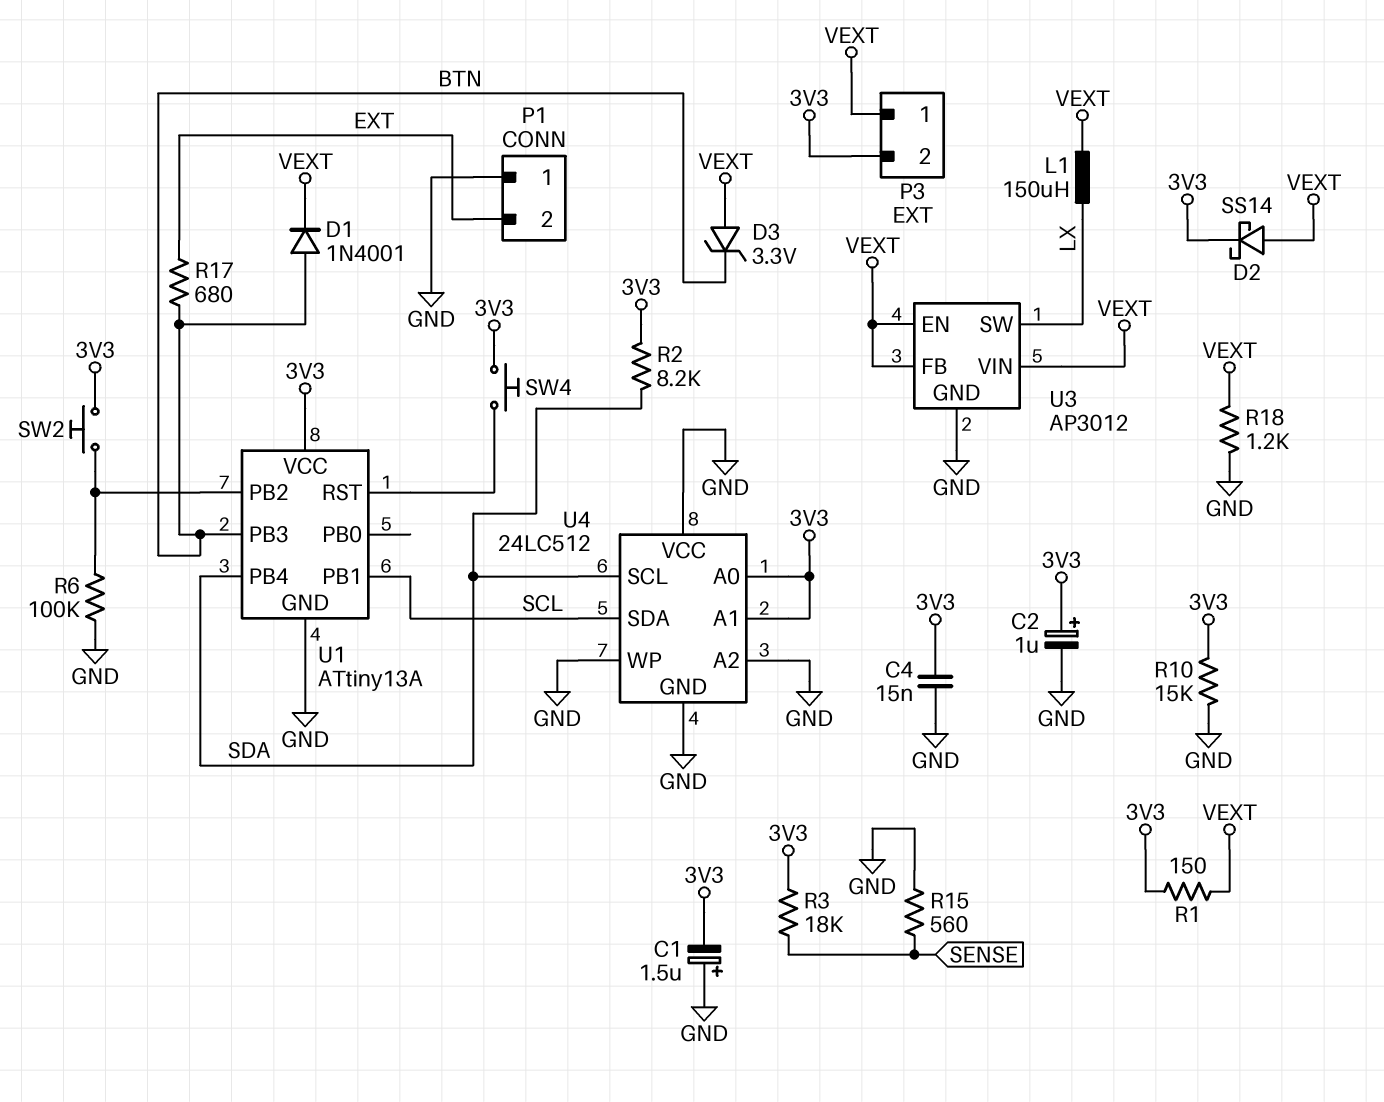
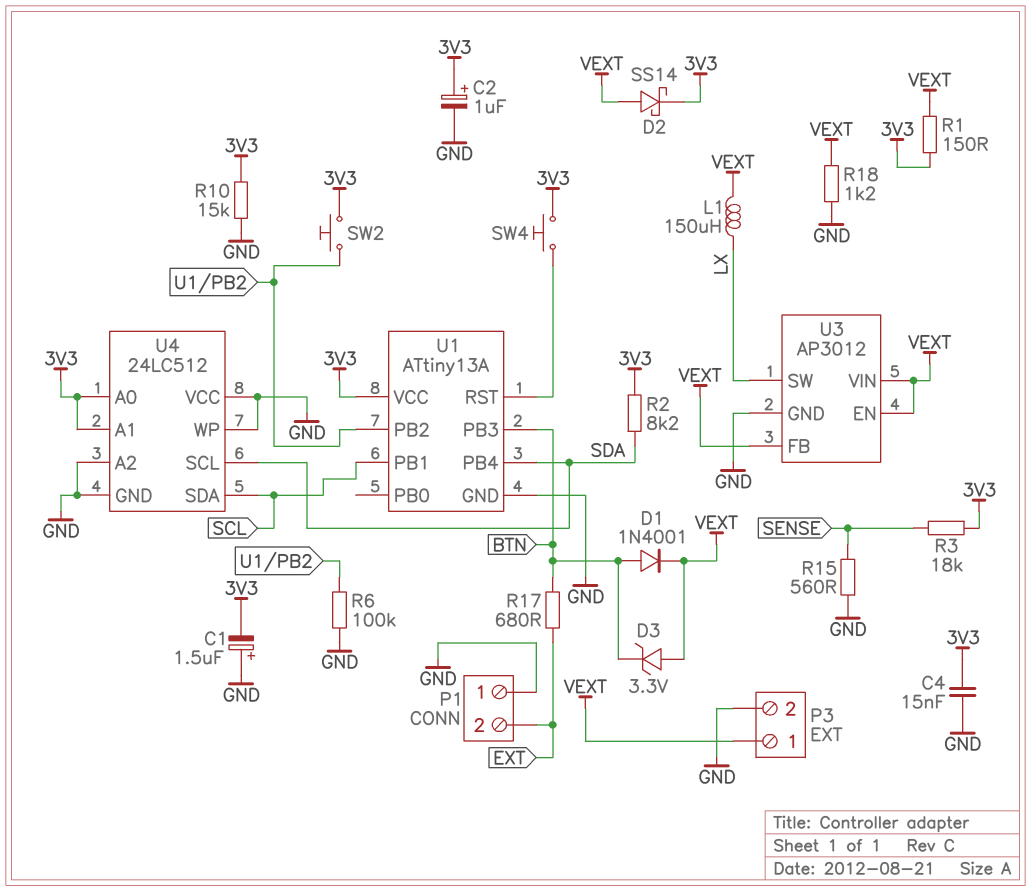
P3 pin 2: 3V3 -> GND

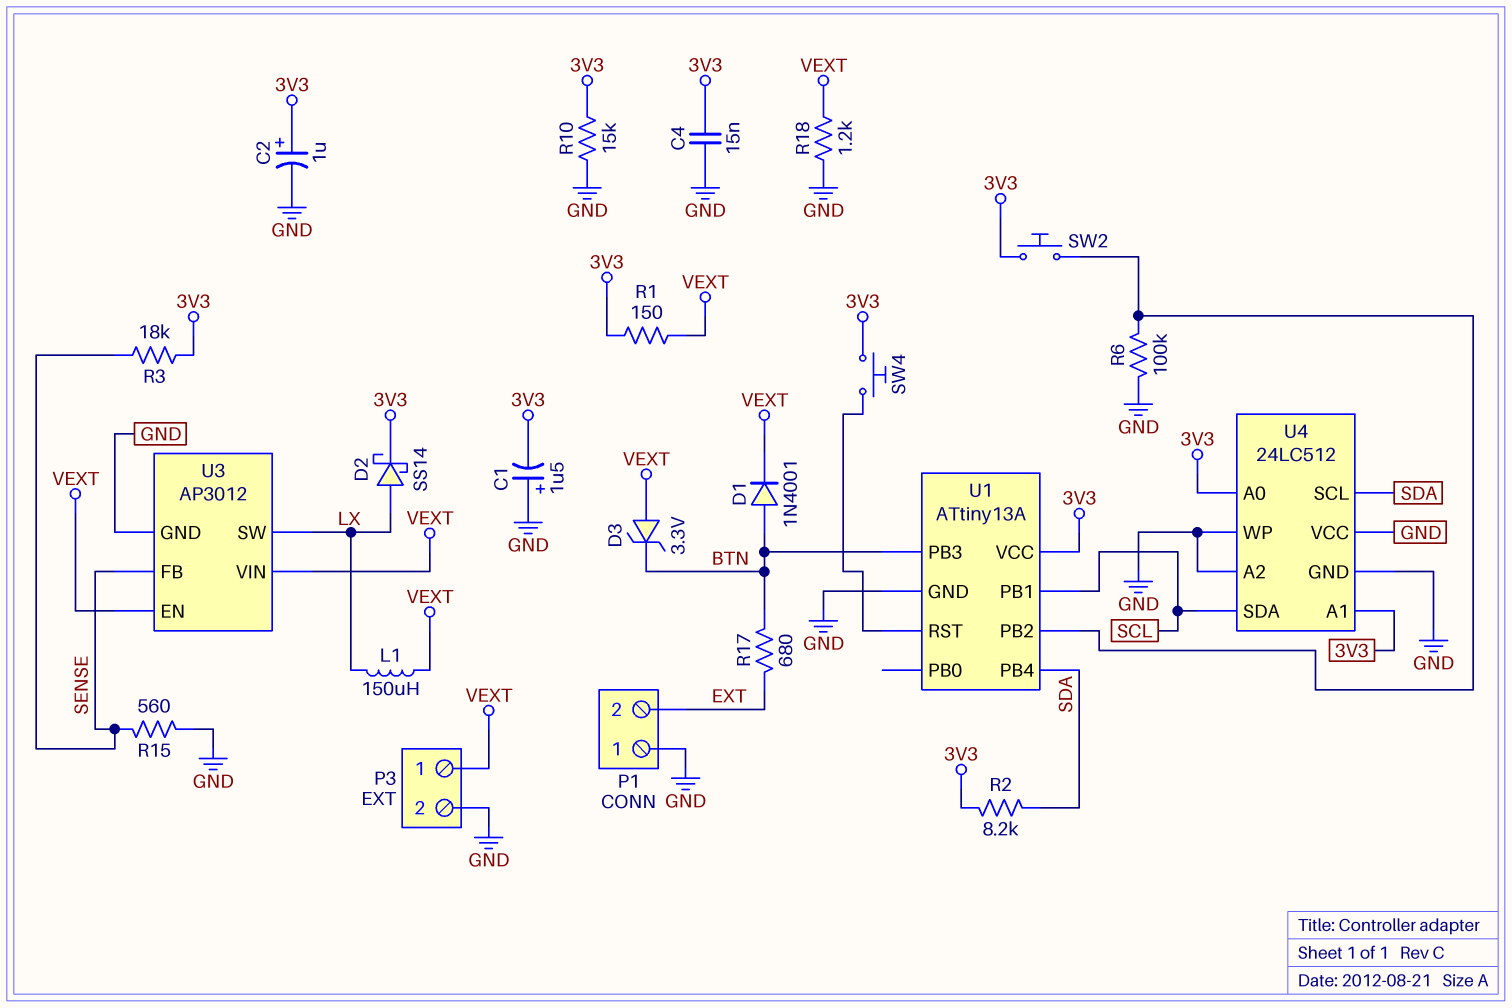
D2: schottky SS14 (A VEXT, K 3V3) -> schottky SS14 (A LX, K 3V3)
U3 pin FB: VEXT -> SENSE

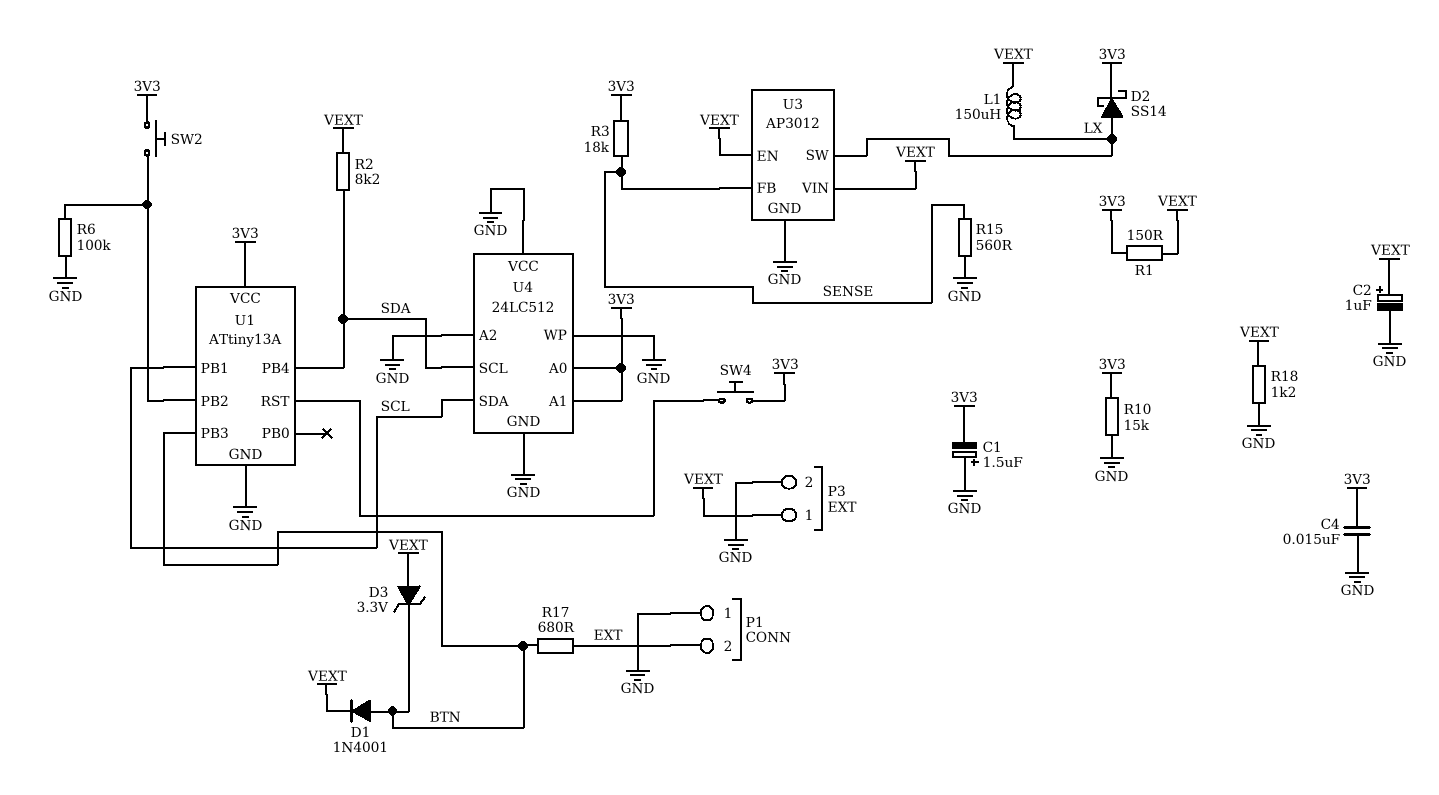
C2: 1uF (plus 3V3, minus GND) -> 1uF (plus VEXT, minus GND)
R2: 8.2k (3V3, SDA) -> 8.2k (SDA, VEXT)

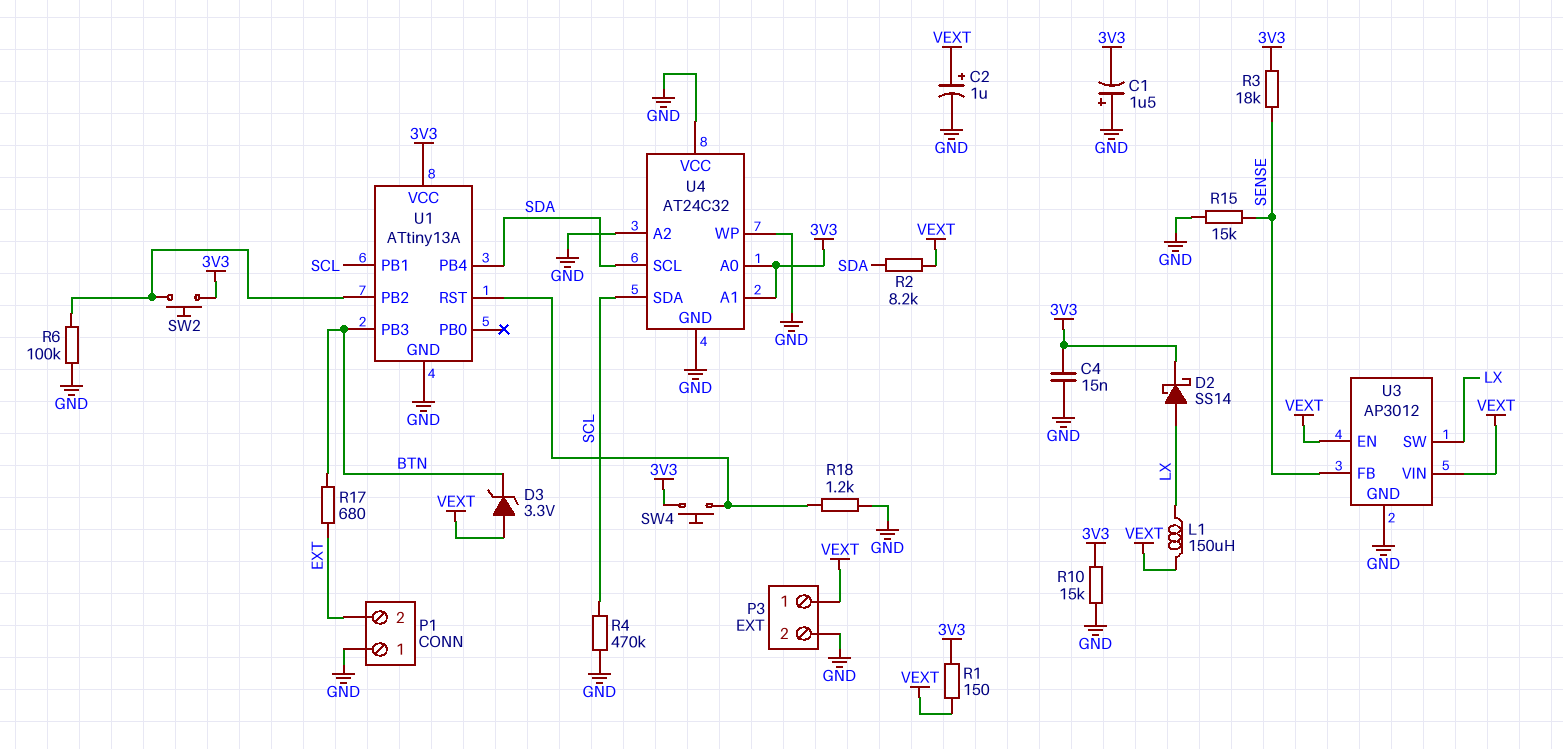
D1: diode 1N4001 (A BTN, K VEXT) -> none
R4: none -> 470k (GND, SCL)
R15: 560 (GND, SENSE) -> 15k (GND, SENSE)
R18: 1.2k (GND, VEXT) -> 1.2k (GND, U1/RST)
U4: 24LC512 -> AT24C32

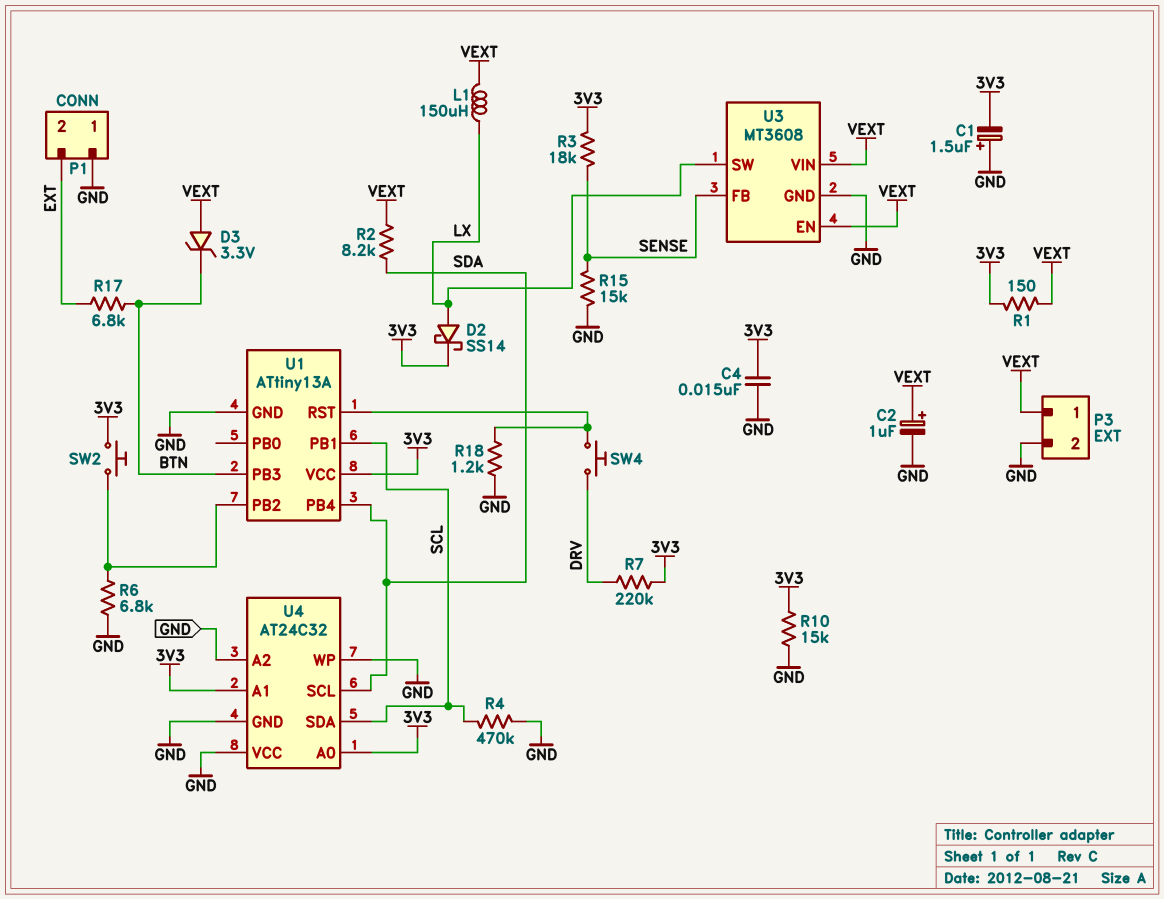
R6: 100k (GND, U1/PB2) -> 6.8k (GND, U1/PB2)
R7: none -> 220k (3V3, DRV)
R17: 680 (BTN, EXT) -> 6.8k (BTN, EXT)
SW4: button (3V3, U1/RST) -> button (DRV, U1/RST)
U3: AP3012 -> MT3608

